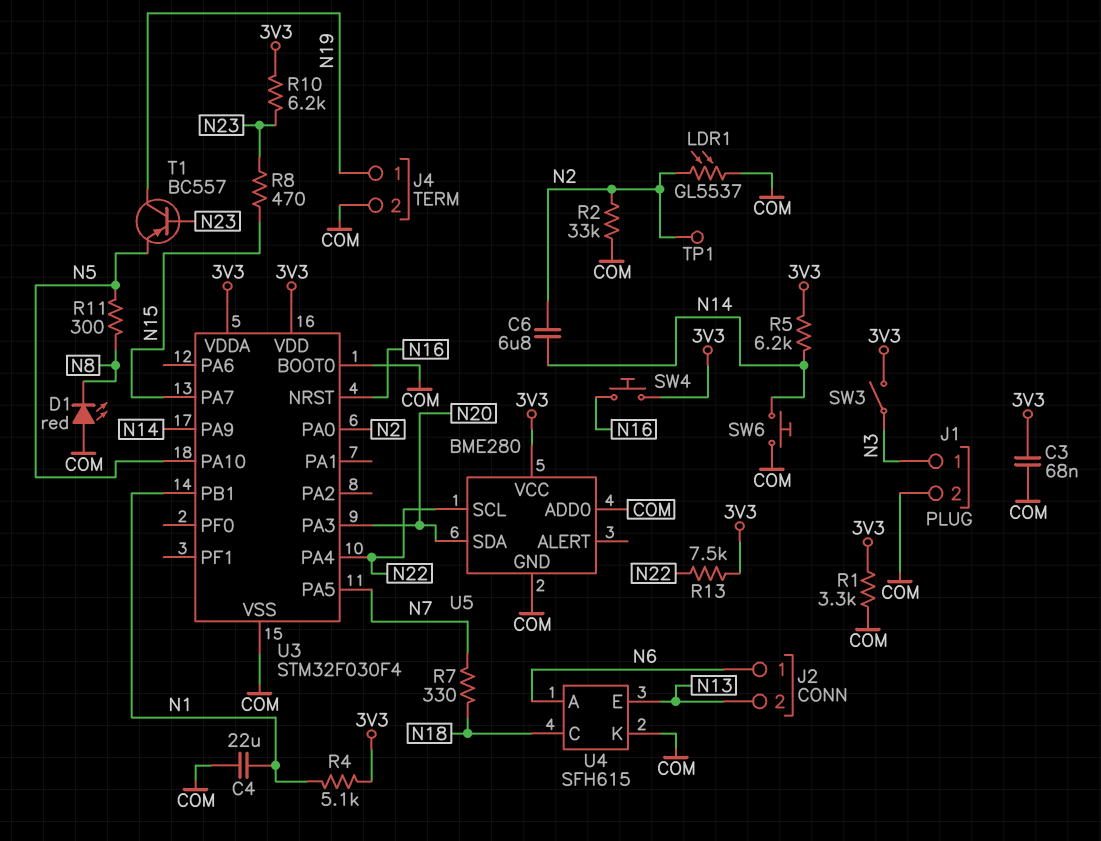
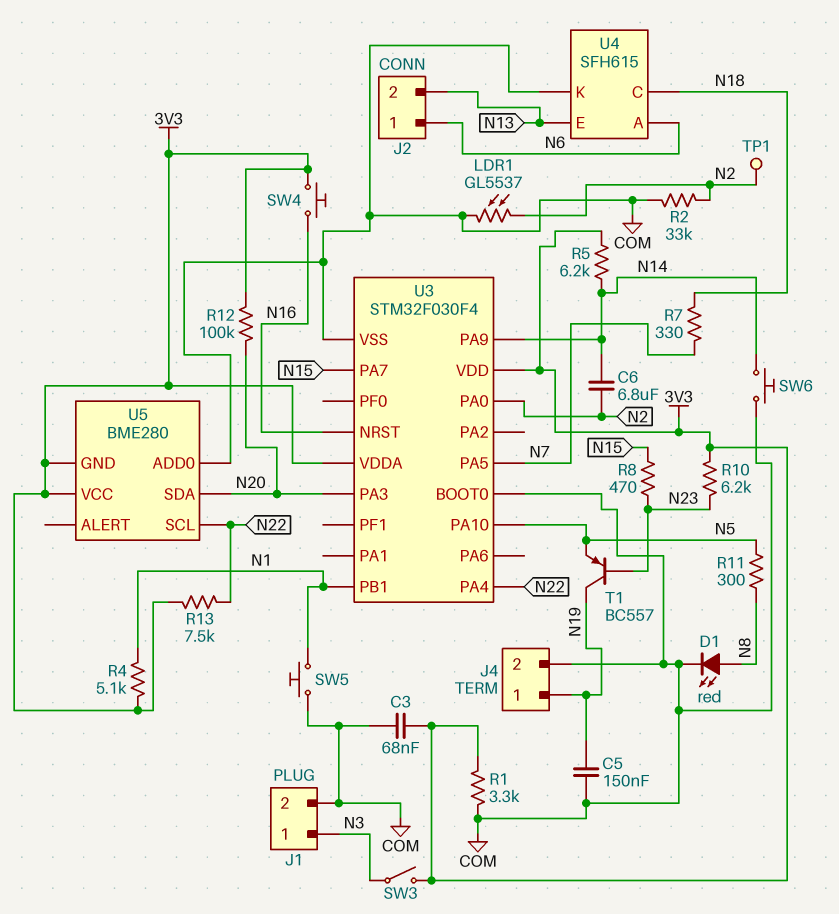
C4: 22uF (COM, N1) -> none
C5: none -> 150nF (COM, N19)
D1: LED red (A COM, K N8) -> LED red (A N8, K COM)
R12: none -> 100k (3V3, N20)
SW5: none -> button (COM, N1)
U5 pin GND: COM -> 3V3

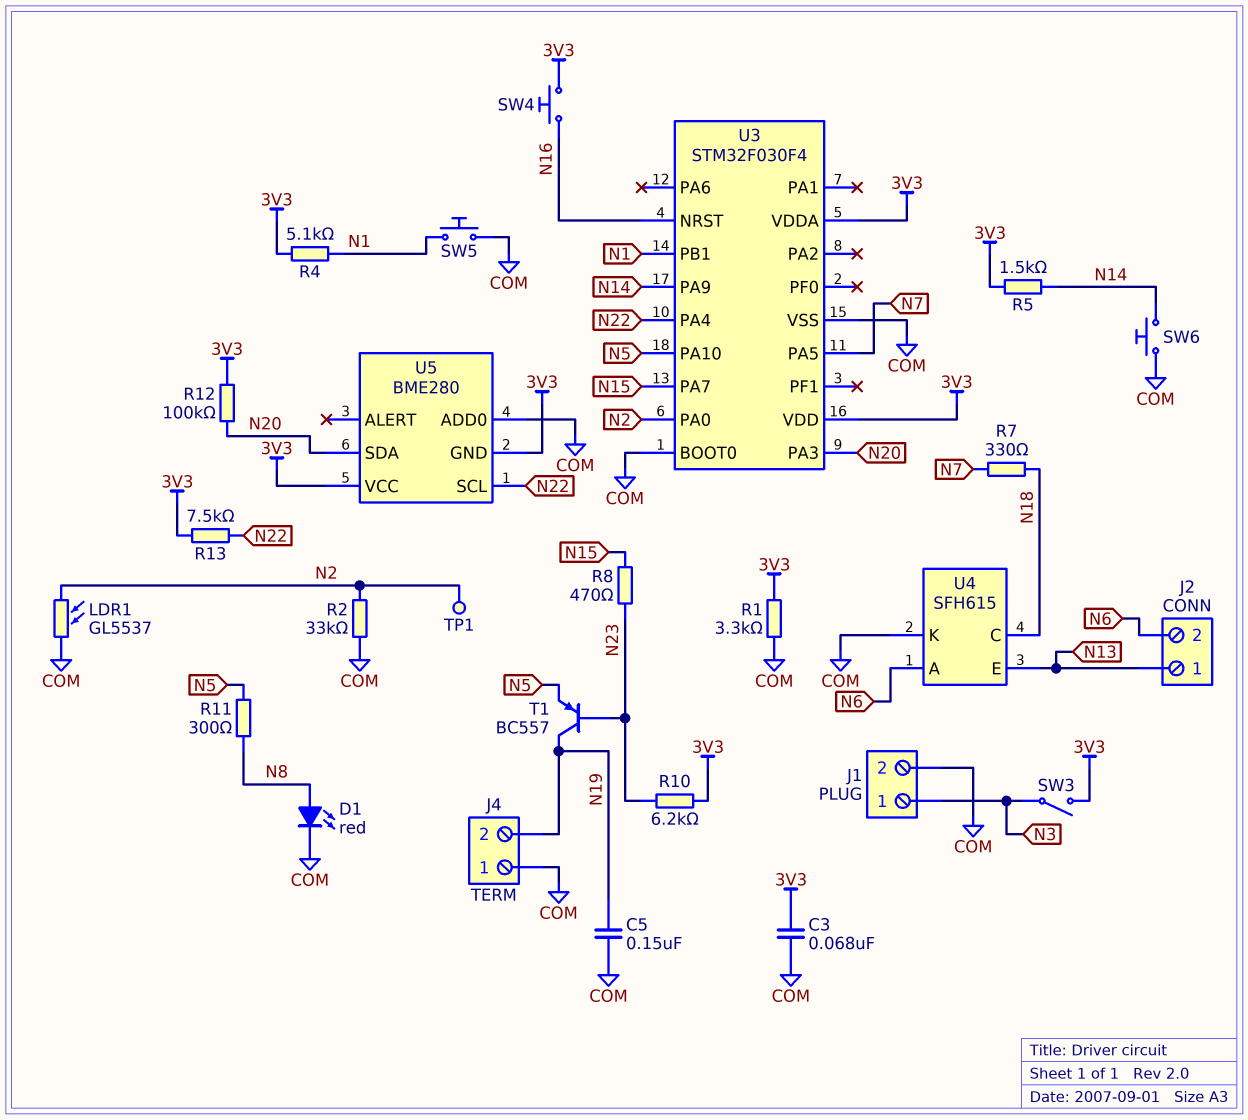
C6: 6.8uF (N2, N14) -> none
J2 pin 1: N6 -> N13
J2 pin 2: N13 -> N6
J4 pin 1: N19 -> COM
J4 pin 2: COM -> N19
R5: 6.2k (3V3, N14) -> 1.5k (3V3, N14)

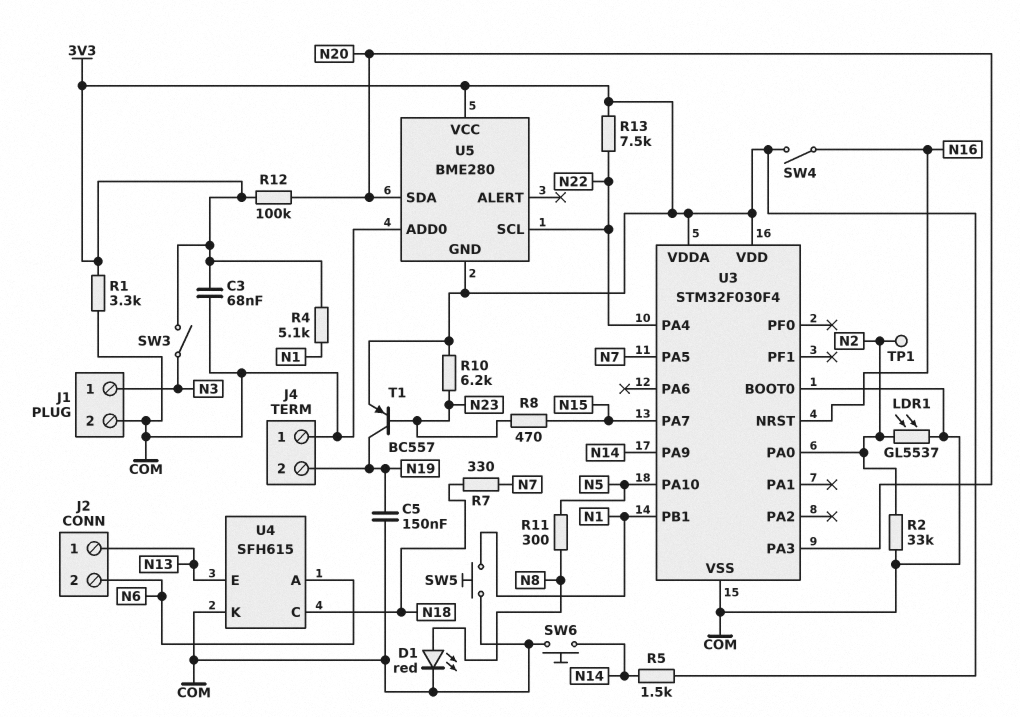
SW4: button (3V3, N16) -> switch (3V3, N16)
T1: PNP BC557 (B N23, C N19, E N5) -> PNP BC557 (B N23, C N19, E 3V3)

